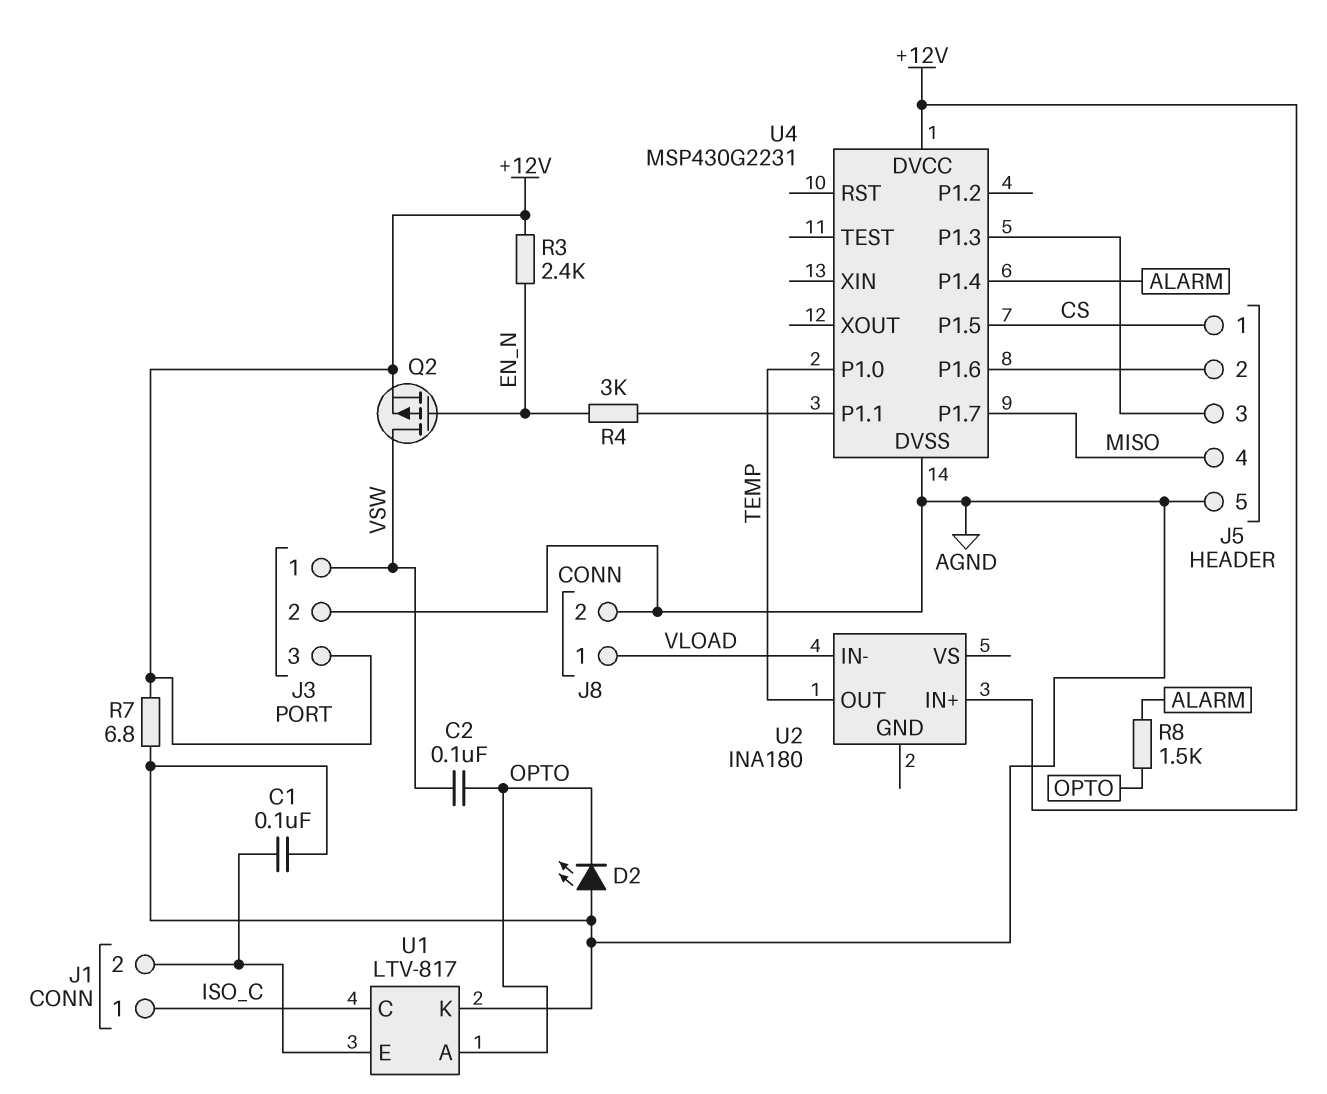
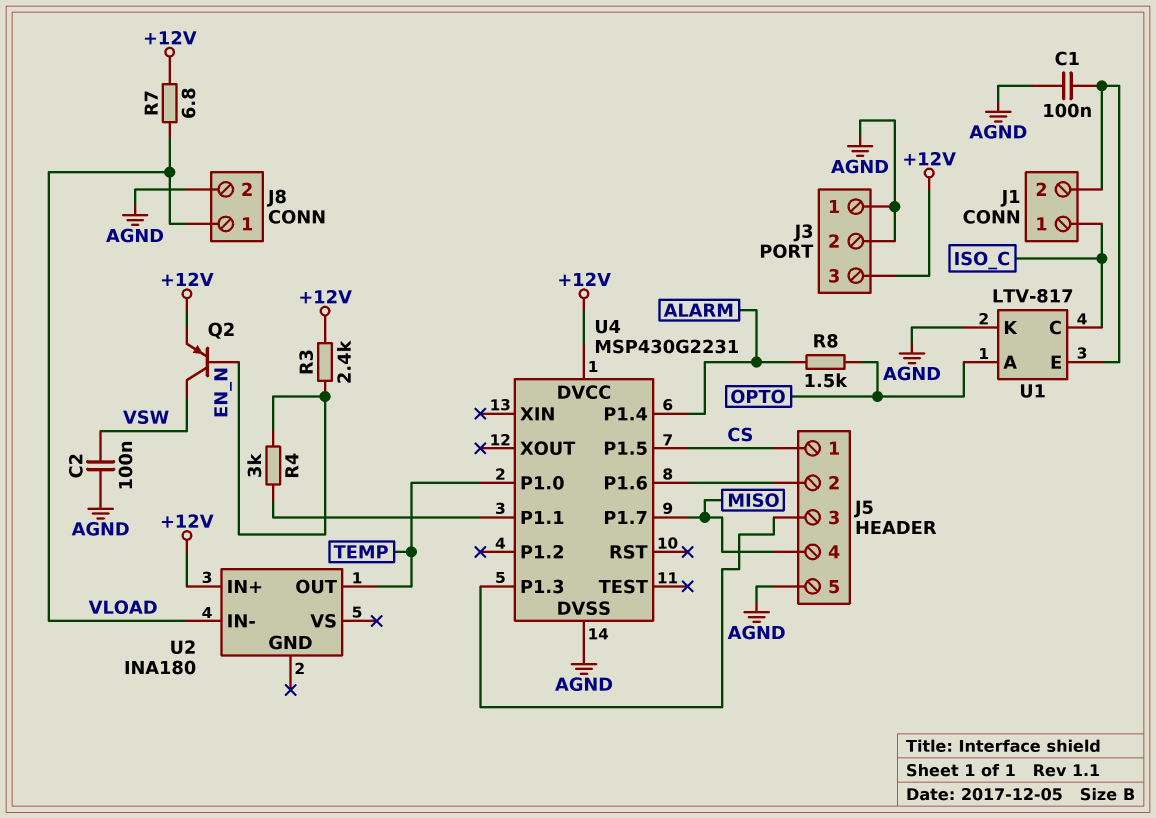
C2: 100nF (OPTO, VSW) -> 100nF (AGND, VSW)
D2: LED (A AGND, K OPTO) -> none
J3 pin 1: VSW -> AGND
Q2: PMOS (G EN_N, D VSW, S +12V) -> PNP (B EN_N, C VSW, E +12V)
R7: 6.8 (+12V, AGND) -> 6.8 (+12V, VLOAD)

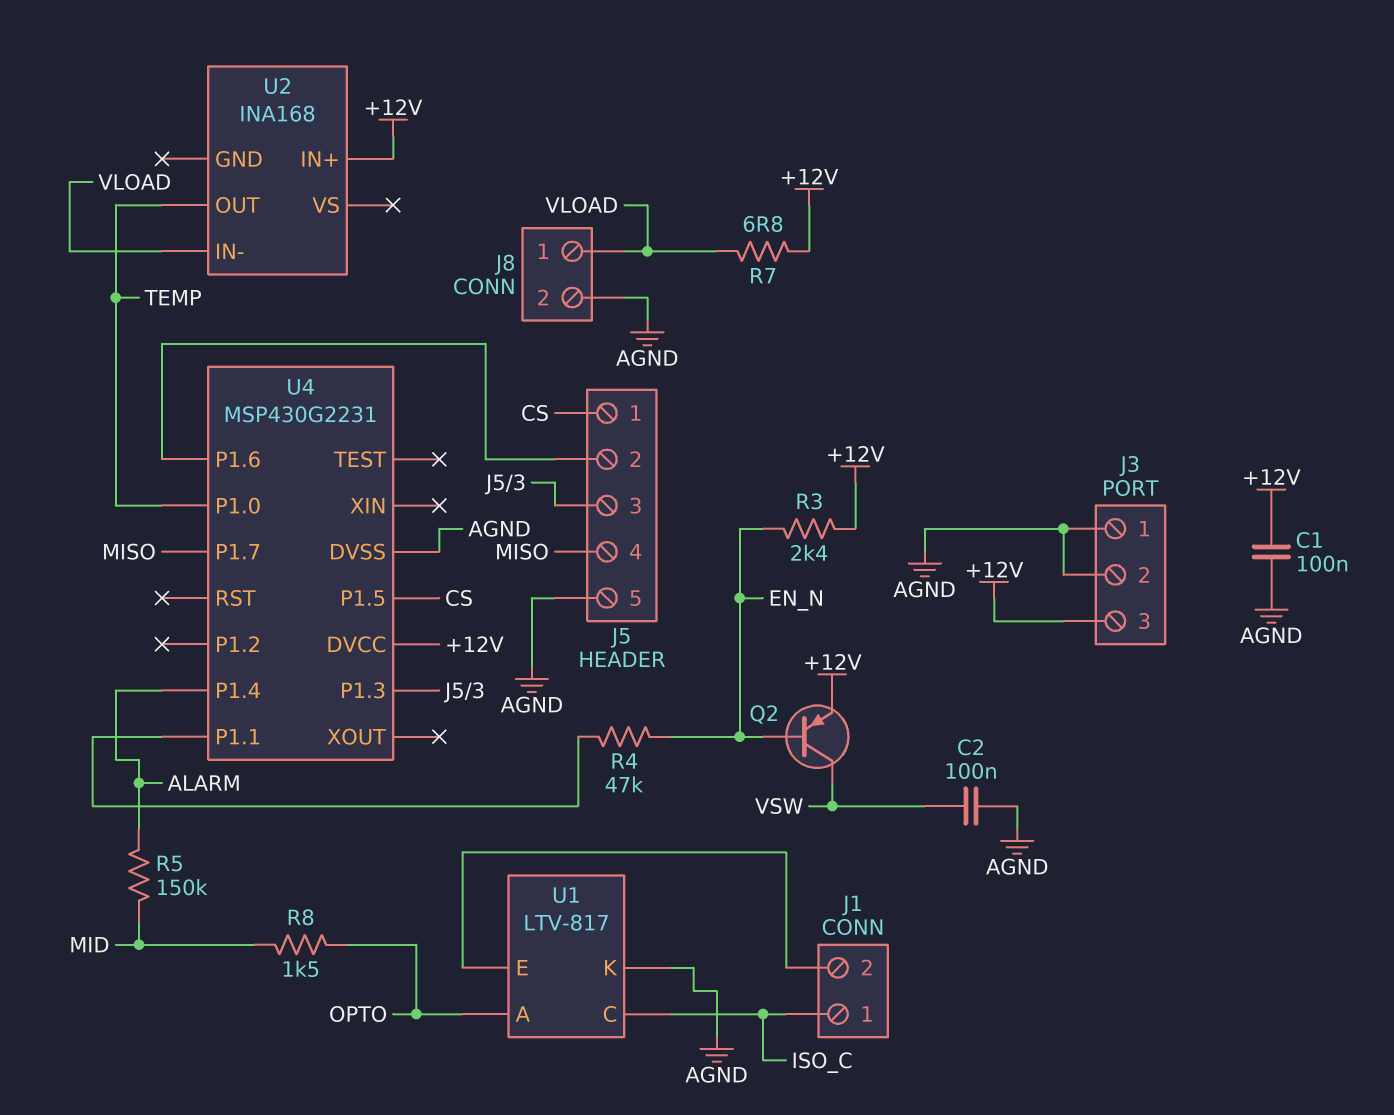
C1: 100nF (AGND, J1/2) -> 100nF (+12V, AGND)
R4: 3k (EN_N, U4/P1.1) -> 47k (EN_N, U4/P1.1)
R5: none -> 150k (ALARM, MID)
R8: 1.5k (ALARM, OPTO) -> 1.5k (MID, OPTO)
U2: INA180 -> INA168

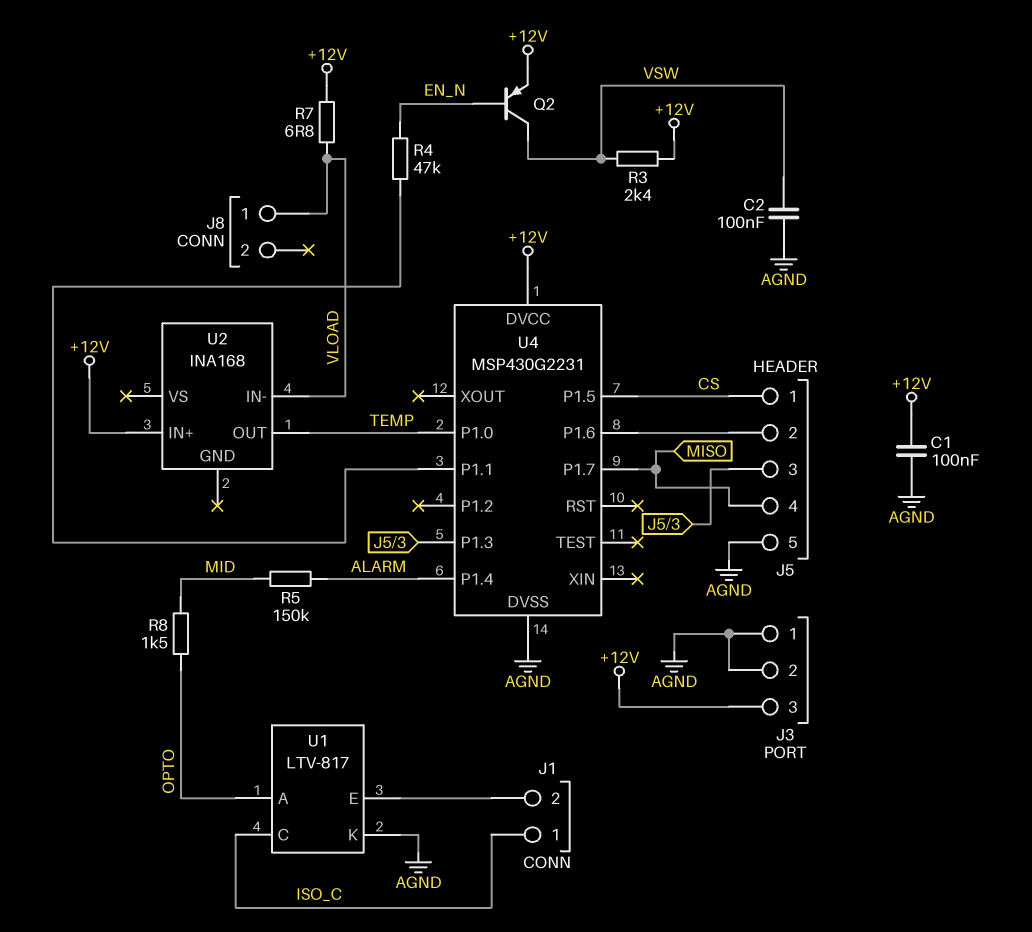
J8 pin 2: AGND -> none
R3: 2.4k (+12V, EN_N) -> 2.4k (+12V, VSW)

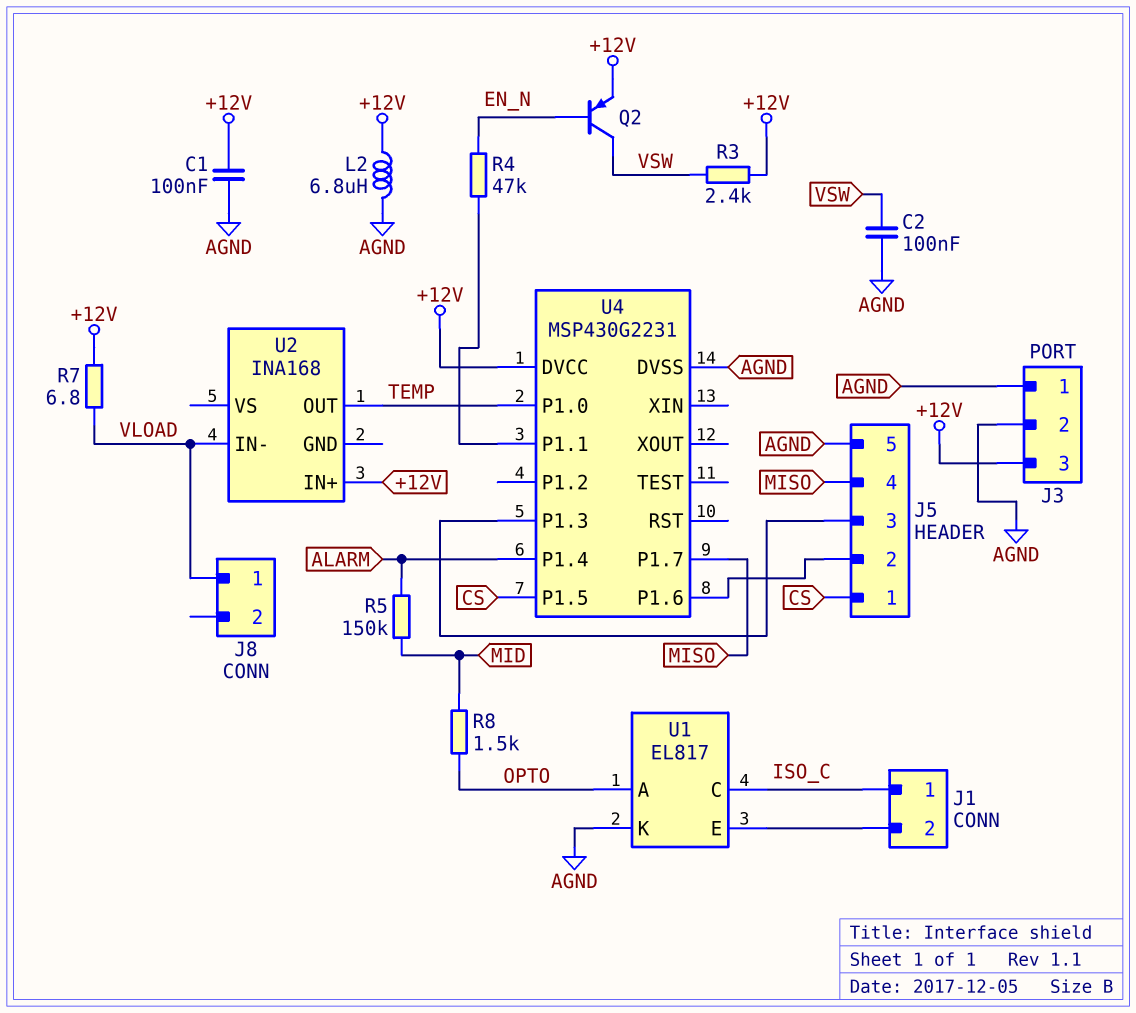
L2: none -> 6.8uH (+12V, AGND)
U1: LTV-817 -> EL817

